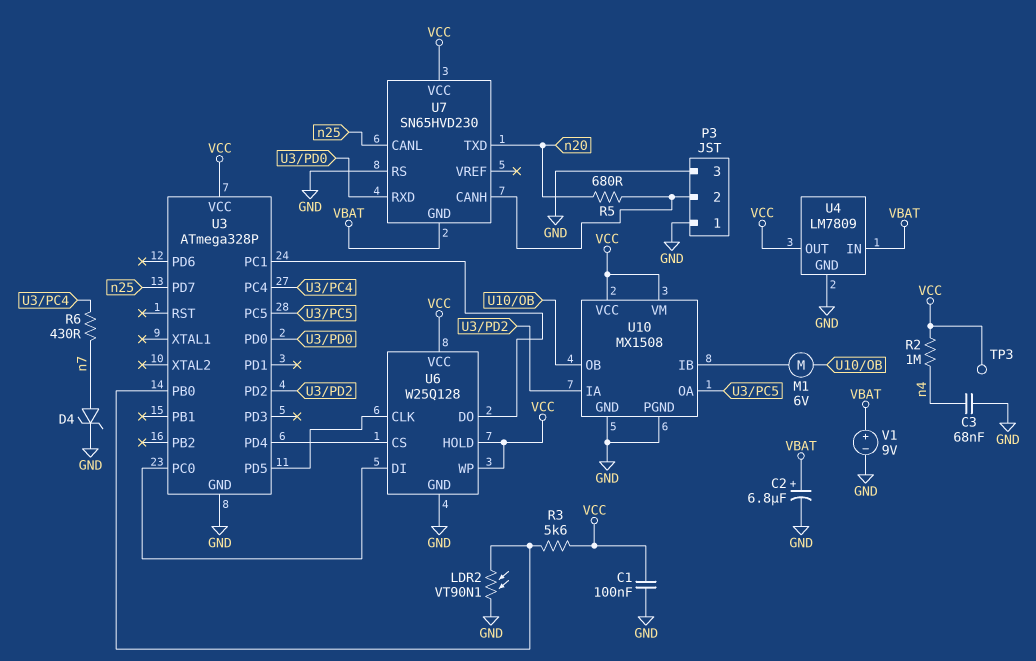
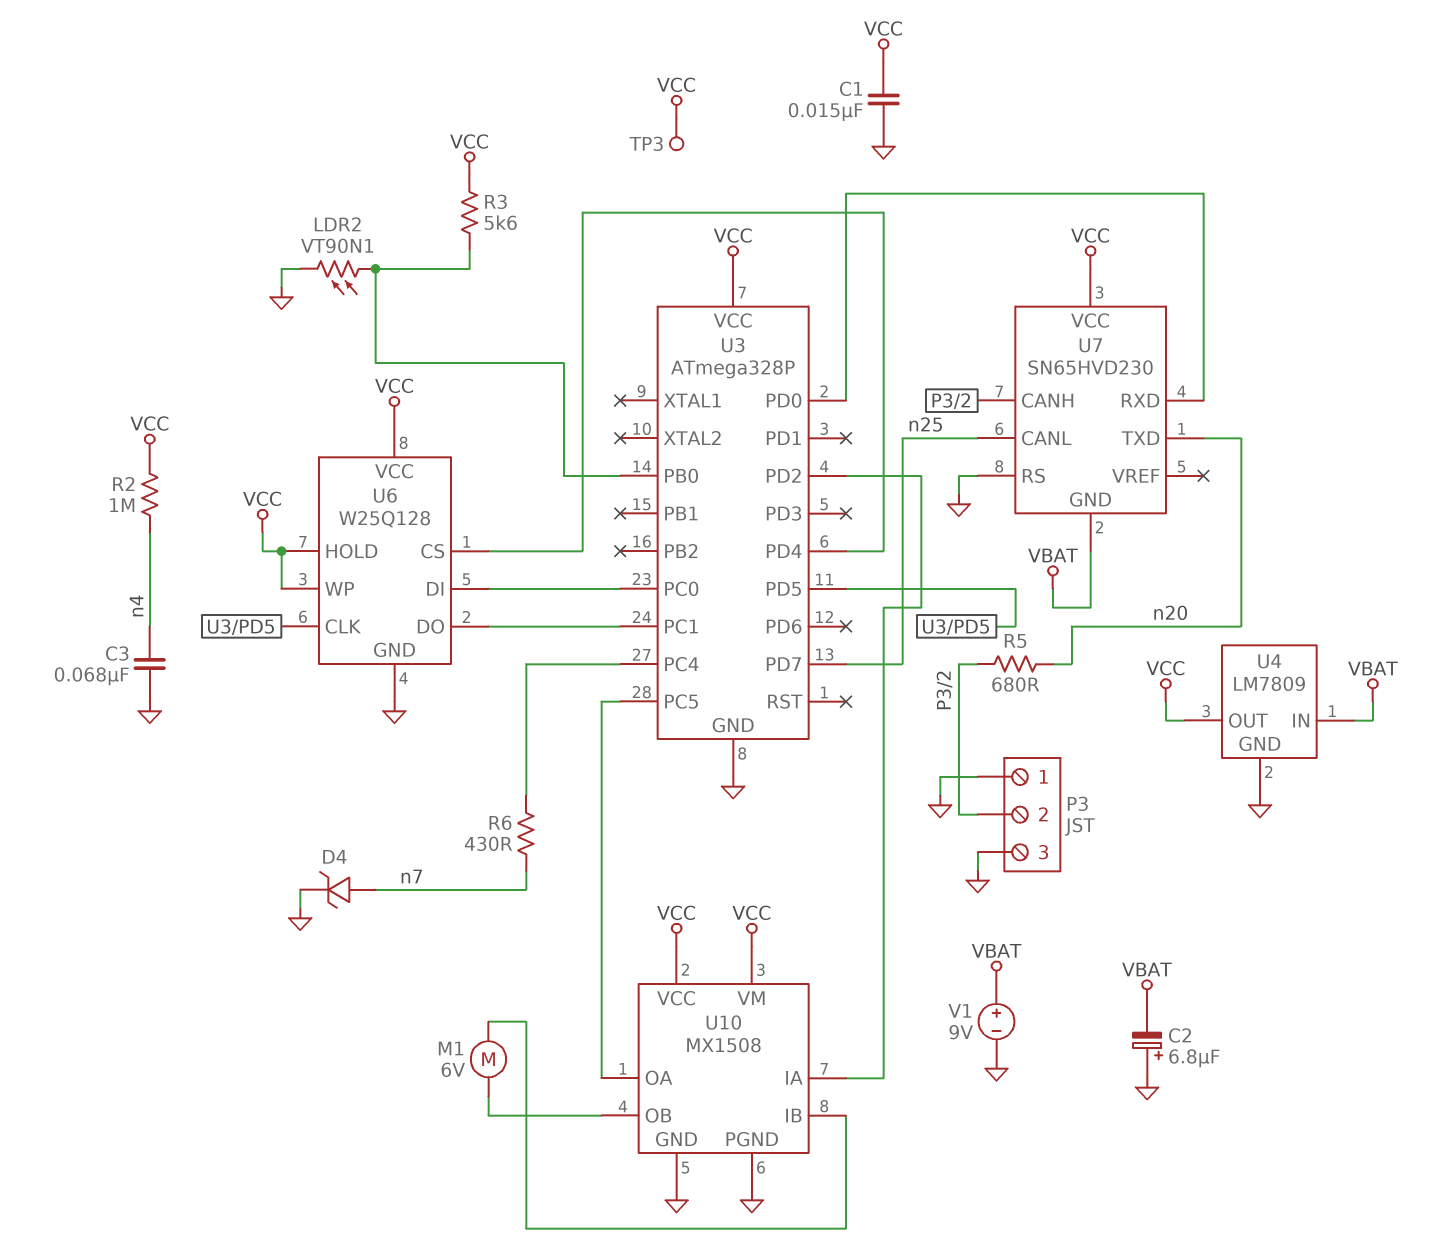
C1: 100nF (GND, VCC) -> 15nF (GND, VCC)
C2: 6.8uF (plus VBAT, minus GND) -> 6.8uF (plus GND, minus VBAT)

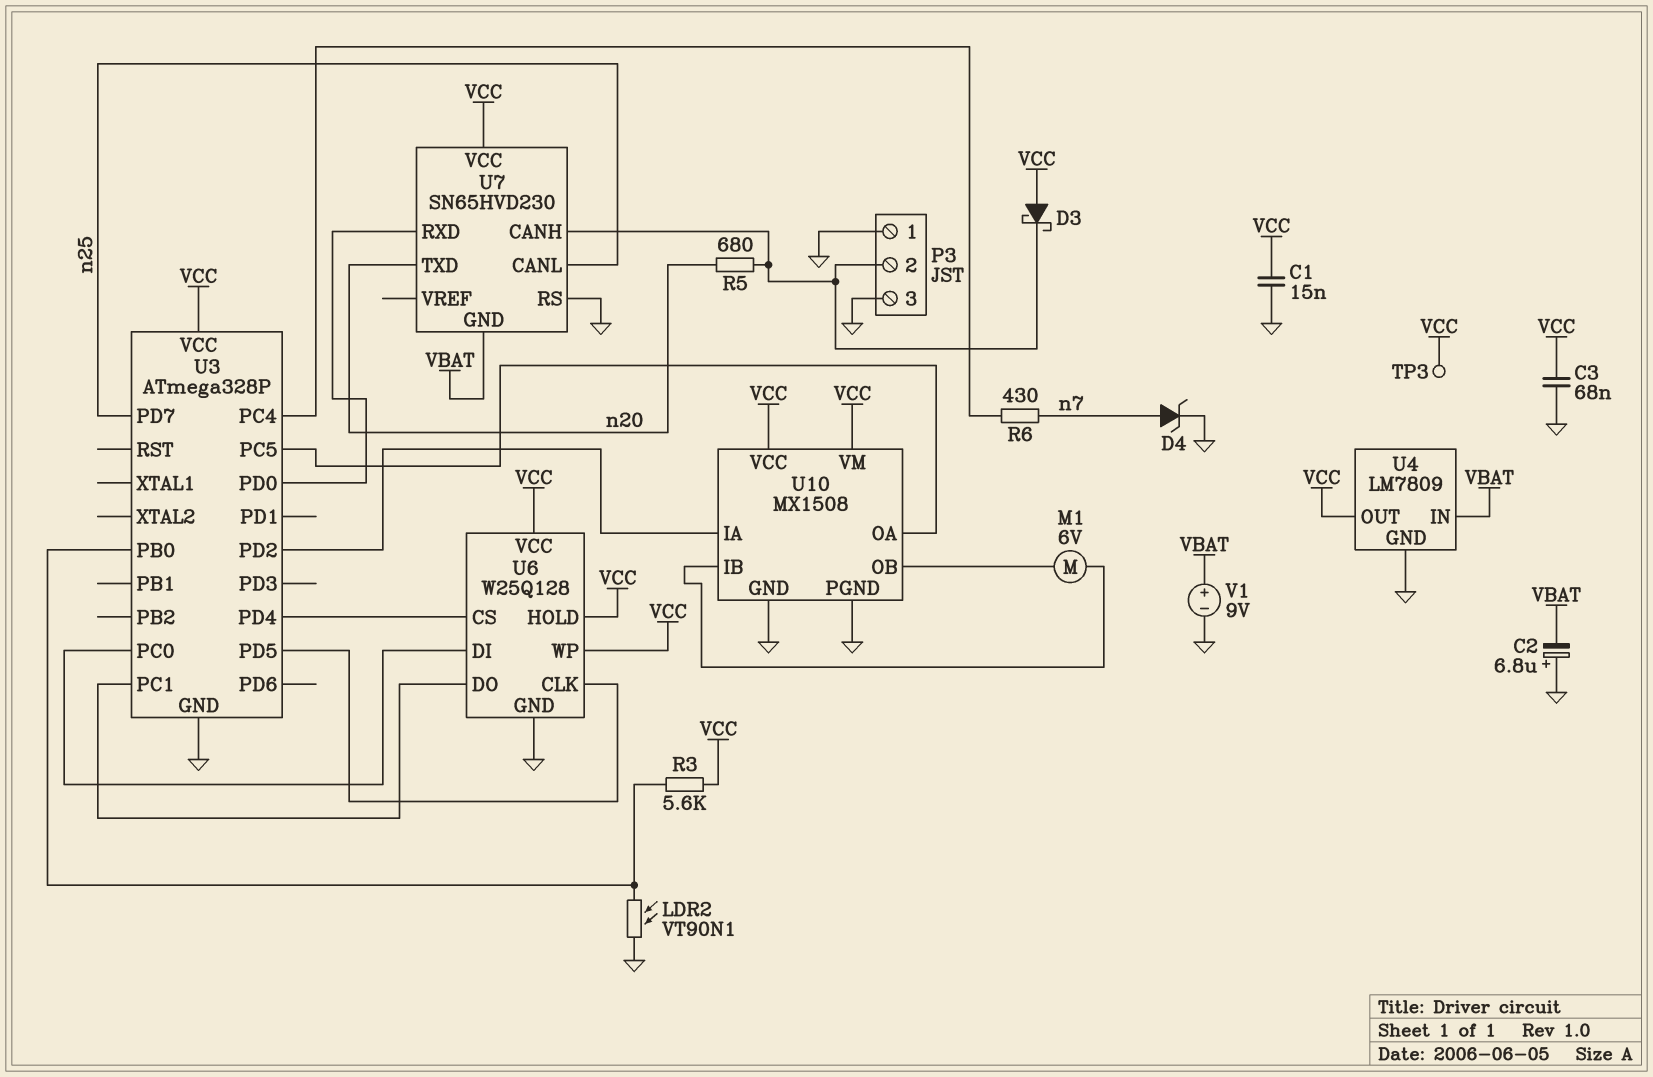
C3: 68nF (GND, n4) -> 68nF (GND, VCC)
D3: none -> schottky (A VCC, K P3/2)
R2: 1M (VCC, n4) -> none

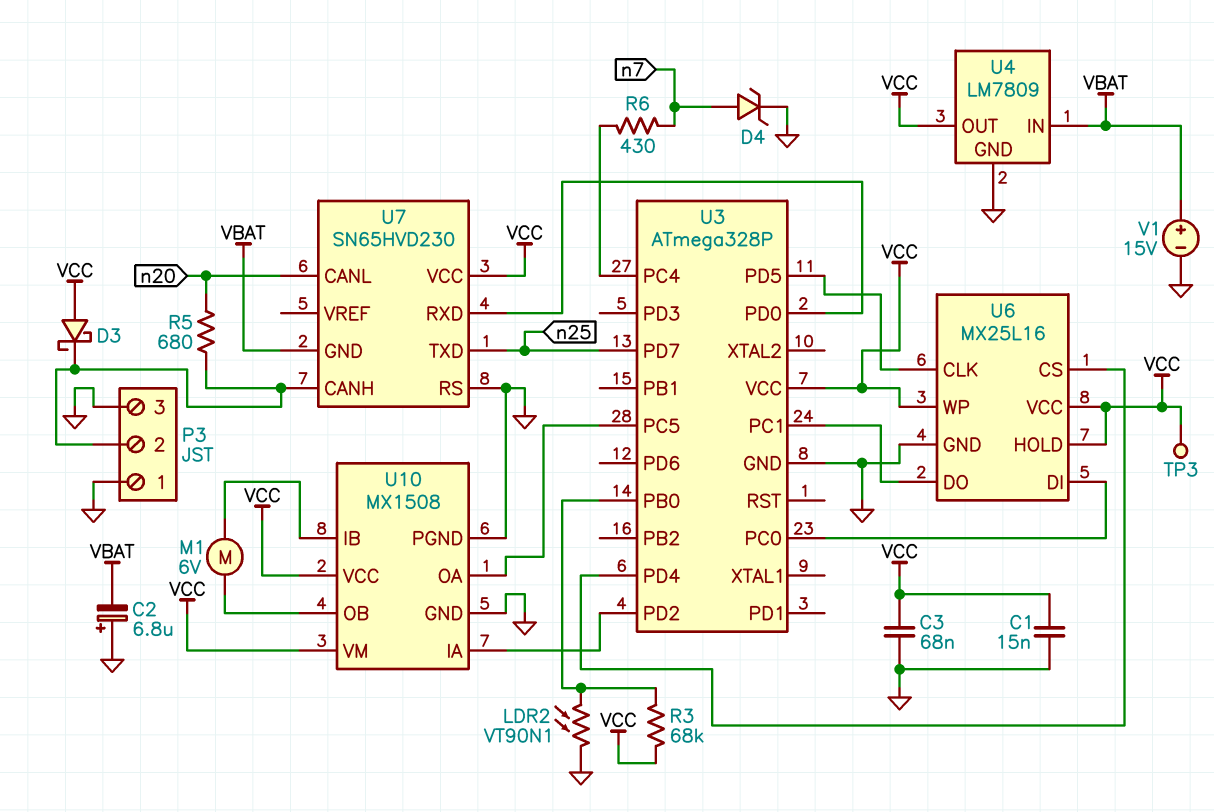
R3: 5.6k (U3/PB0, VCC) -> 68k (U3/PB0, VCC)
U6: W25Q128 -> MX25L16
U7 pin CANL: n25 -> n20
U7 pin TXD: n20 -> n25
V1: 9V (plus VBAT, minus GND) -> 15V (plus VBAT, minus GND)

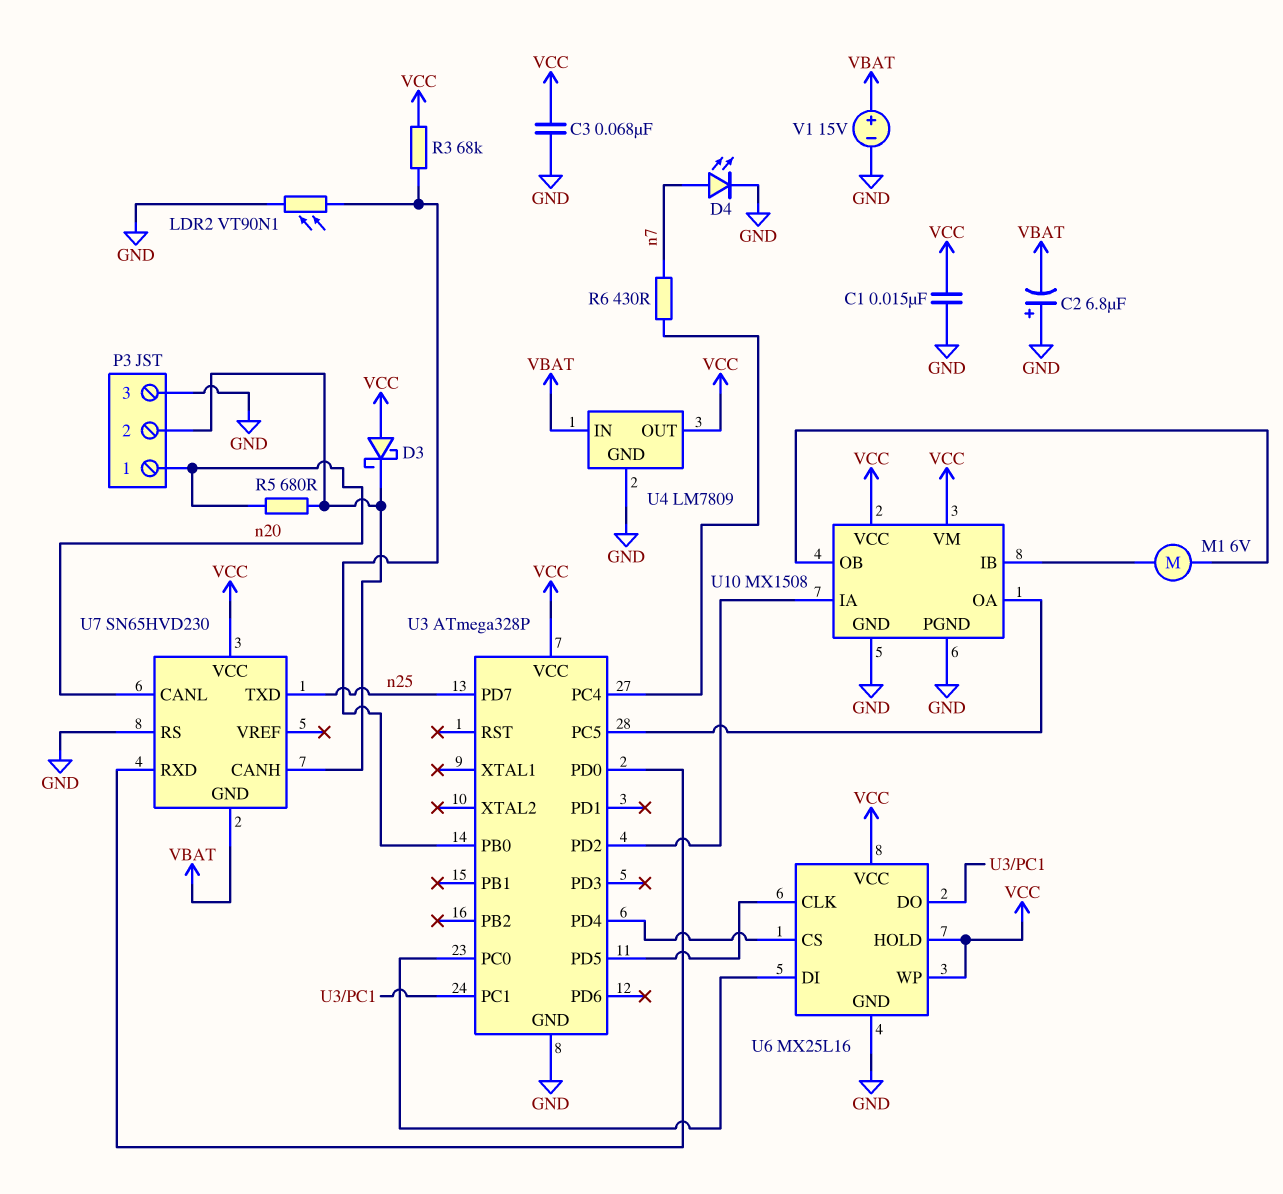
D4: zener (A n7, K GND) -> LED (A n7, K GND)
P3 pin 1: GND -> n20
TP3: test point (VCC) -> none

